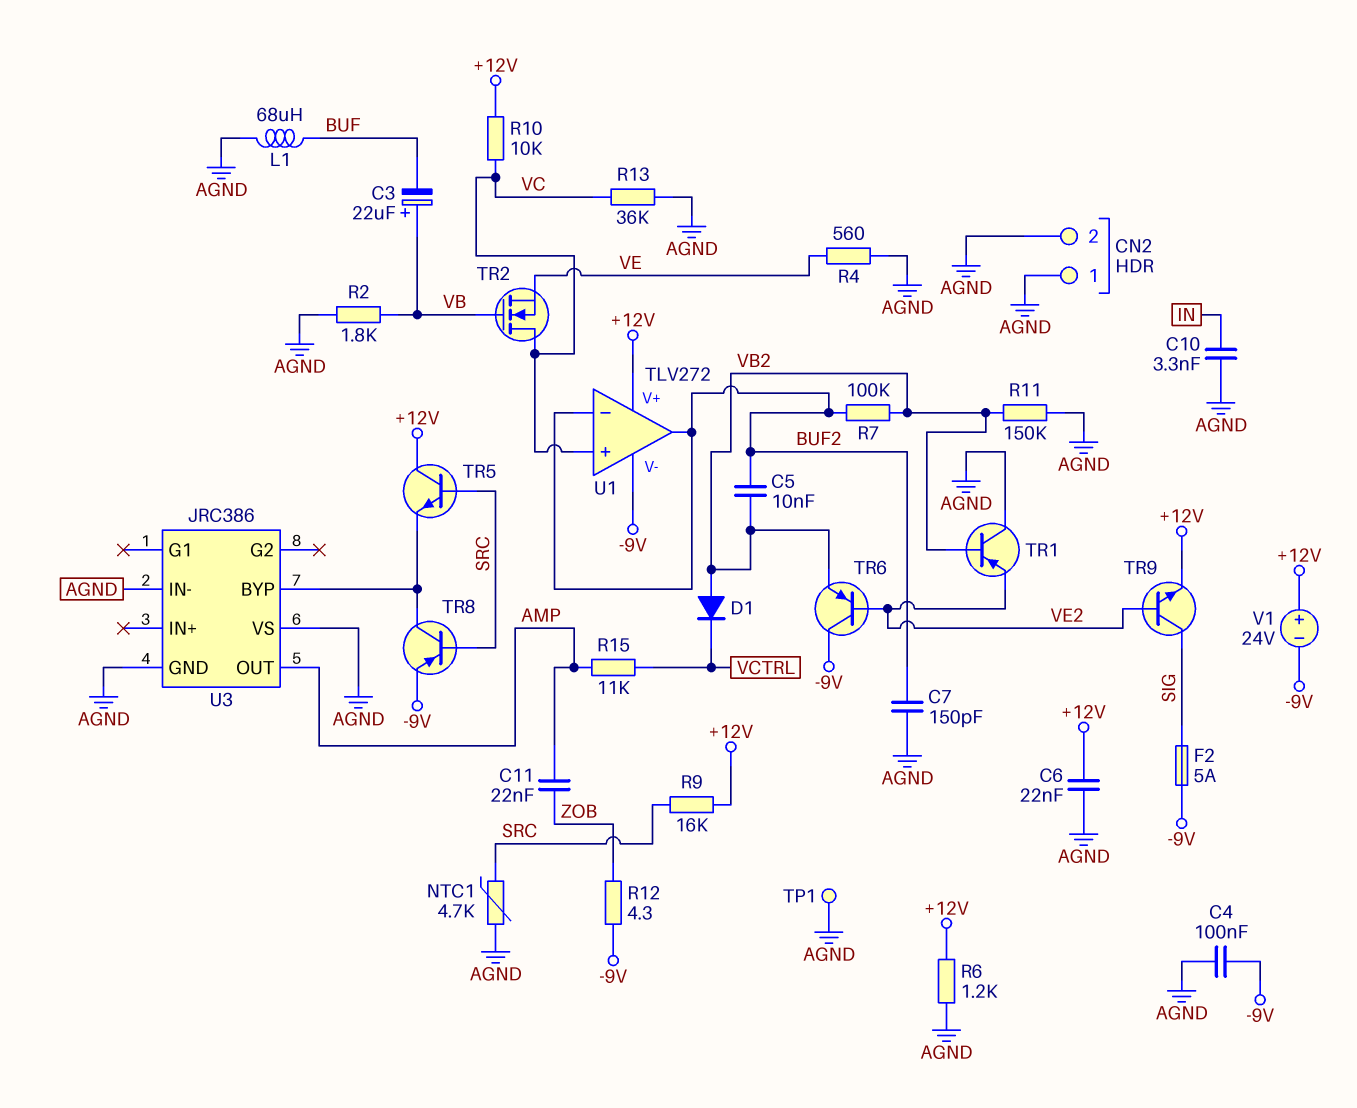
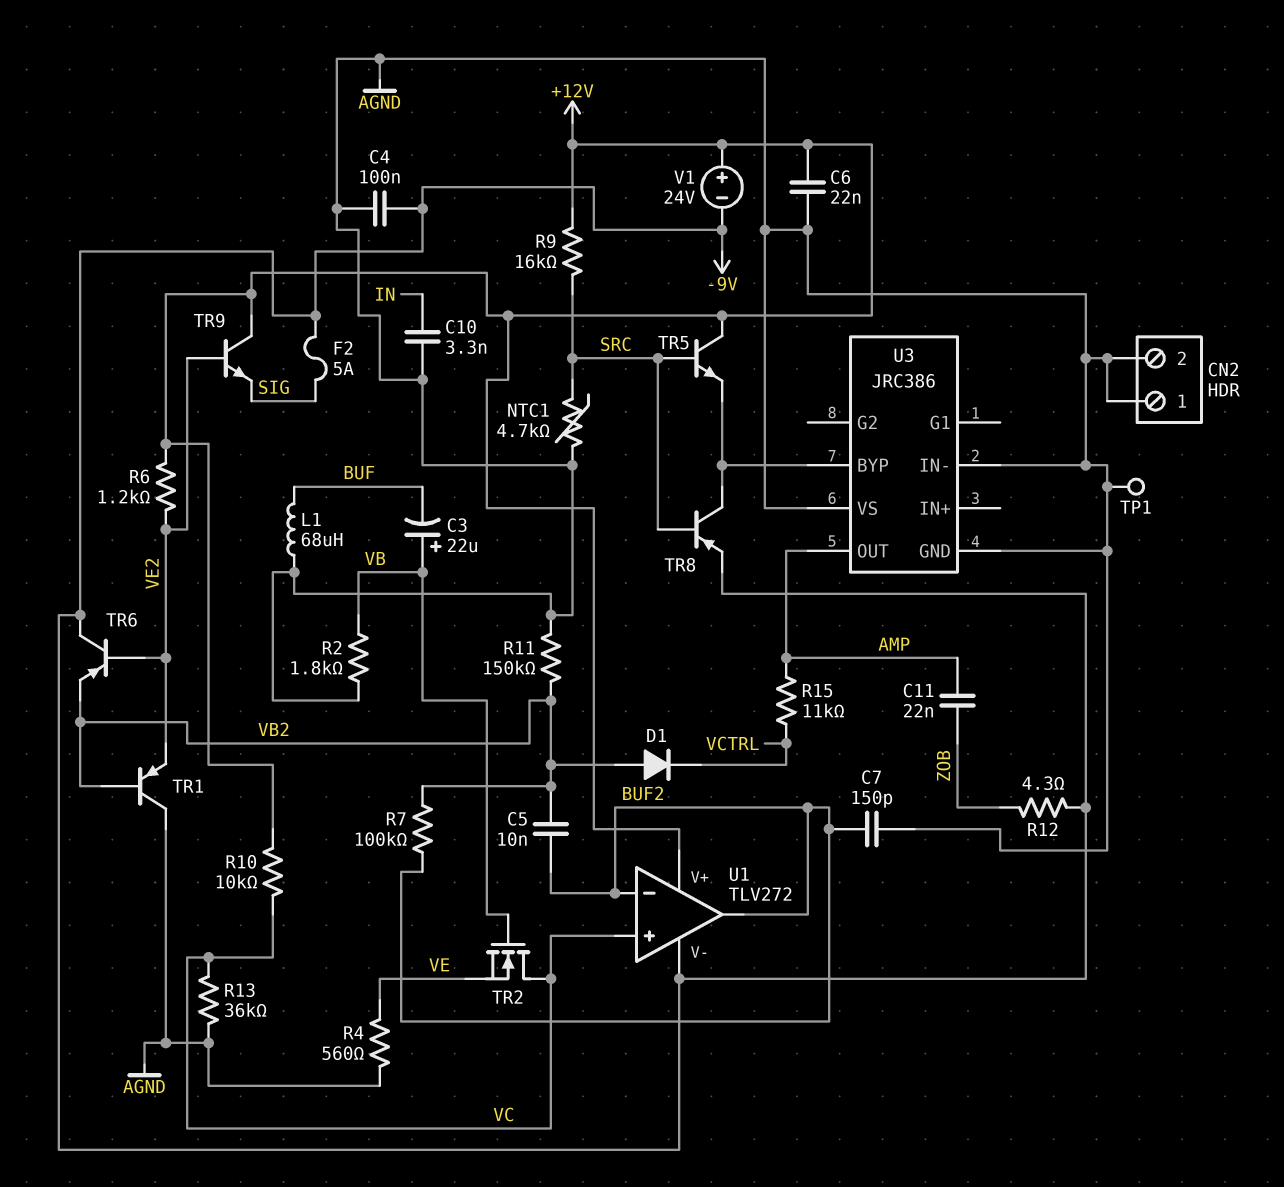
R6: 1.2k (+12V, AGND) -> 1.2k (+12V, VE2)
TR9: NPN (B VE2, C SIG, E +12V) -> NPN (B VE2, C +12V, E SIG)

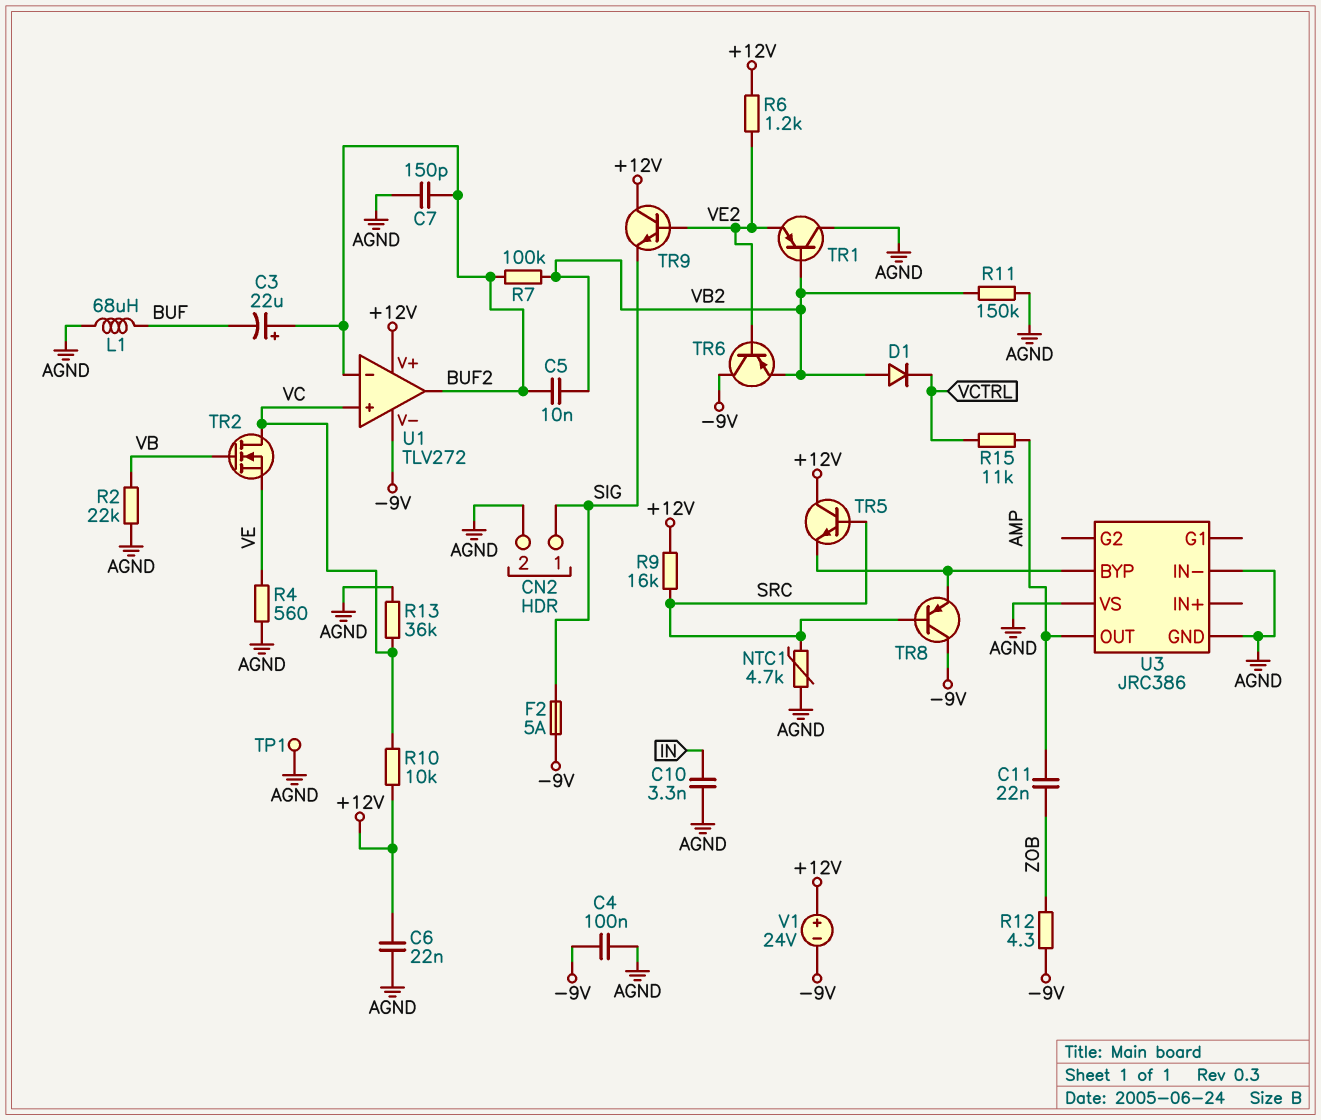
C3: 22uF (plus VB, minus BUF) -> 22uF (plus BUF2, minus BUF)
CN2 pin 1: AGND -> SIG
R2: 1.8k (AGND, VB) -> 22k (AGND, VB)
TR8: PNP (B SRC, C U3/BYP, E -9V) -> PNP (B SRC, C -9V, E U3/BYP)

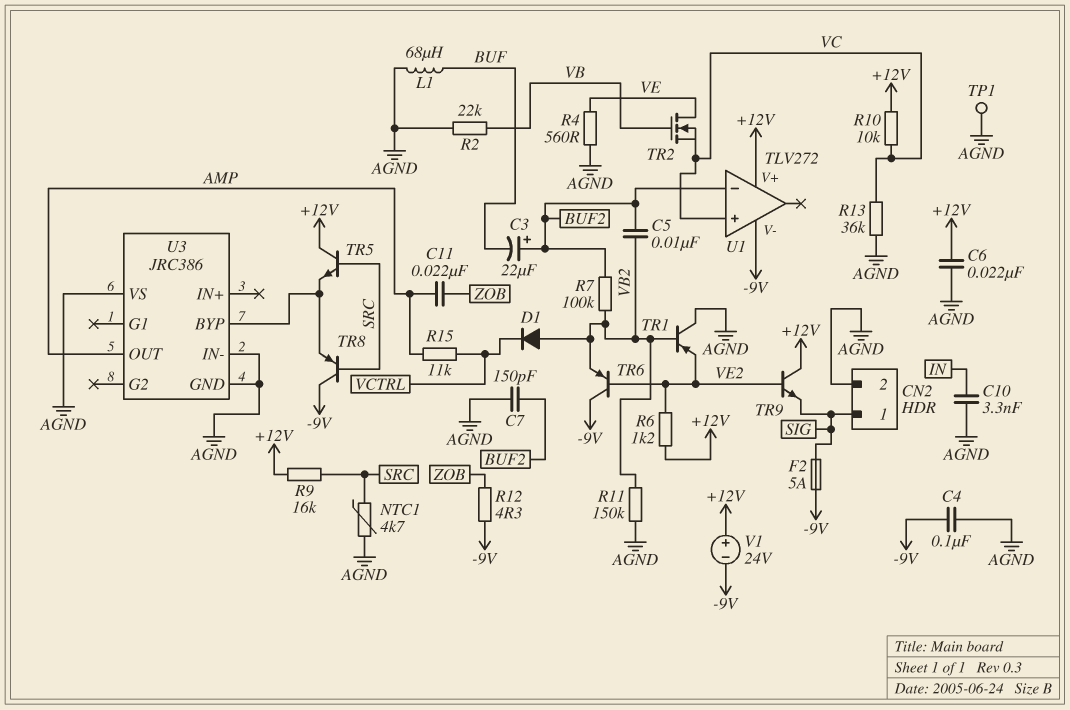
TR2: NMOS (G VB, D VC, S VE) -> NMOS (G VB, D VE, S VC)
U1 pin out: BUF2 -> none

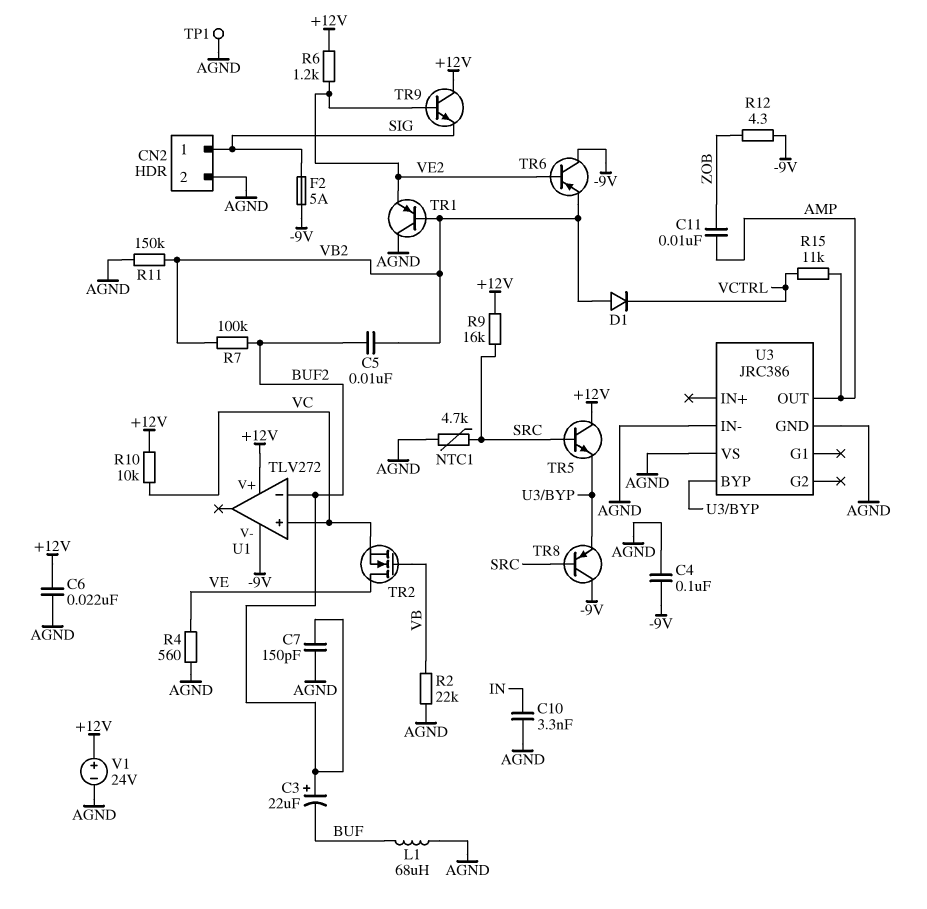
C11: 22nF (AMP, ZOB) -> 10nF (AMP, ZOB)
R13: 36k (AGND, VC) -> none
V1: 24V (plus +12V, minus -9V) -> 24V (plus +12V, minus AGND)

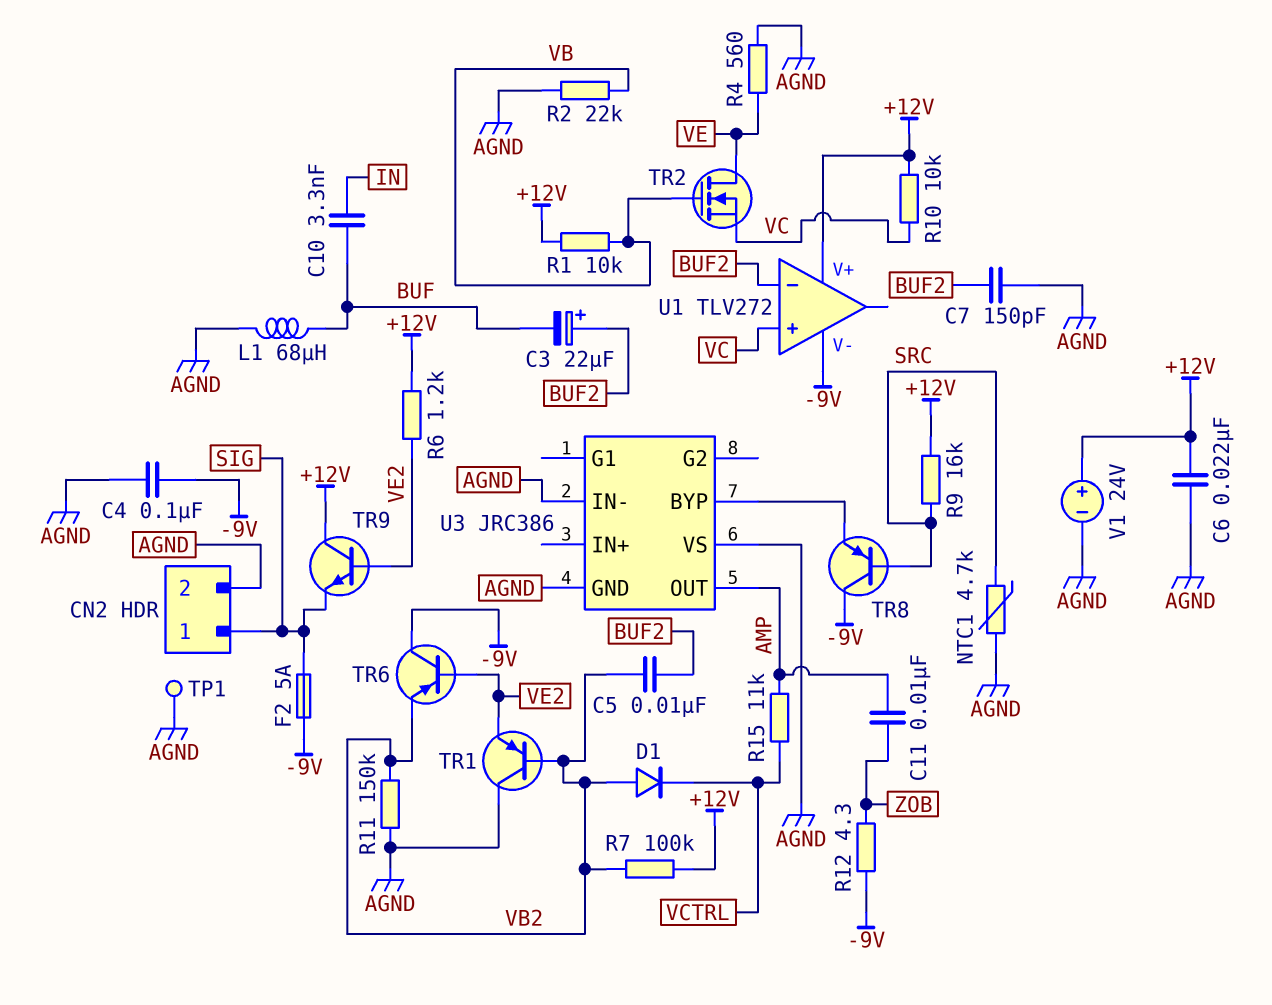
C10: 3.3nF (AGND, IN) -> 3.3nF (BUF, IN)
R1: none -> 10k (+12V, VB)
R7: 100k (BUF2, VB2) -> 100k (+12V, VB2)
TR5: NPN (B SRC, C +12V, E U3/BYP) -> none

